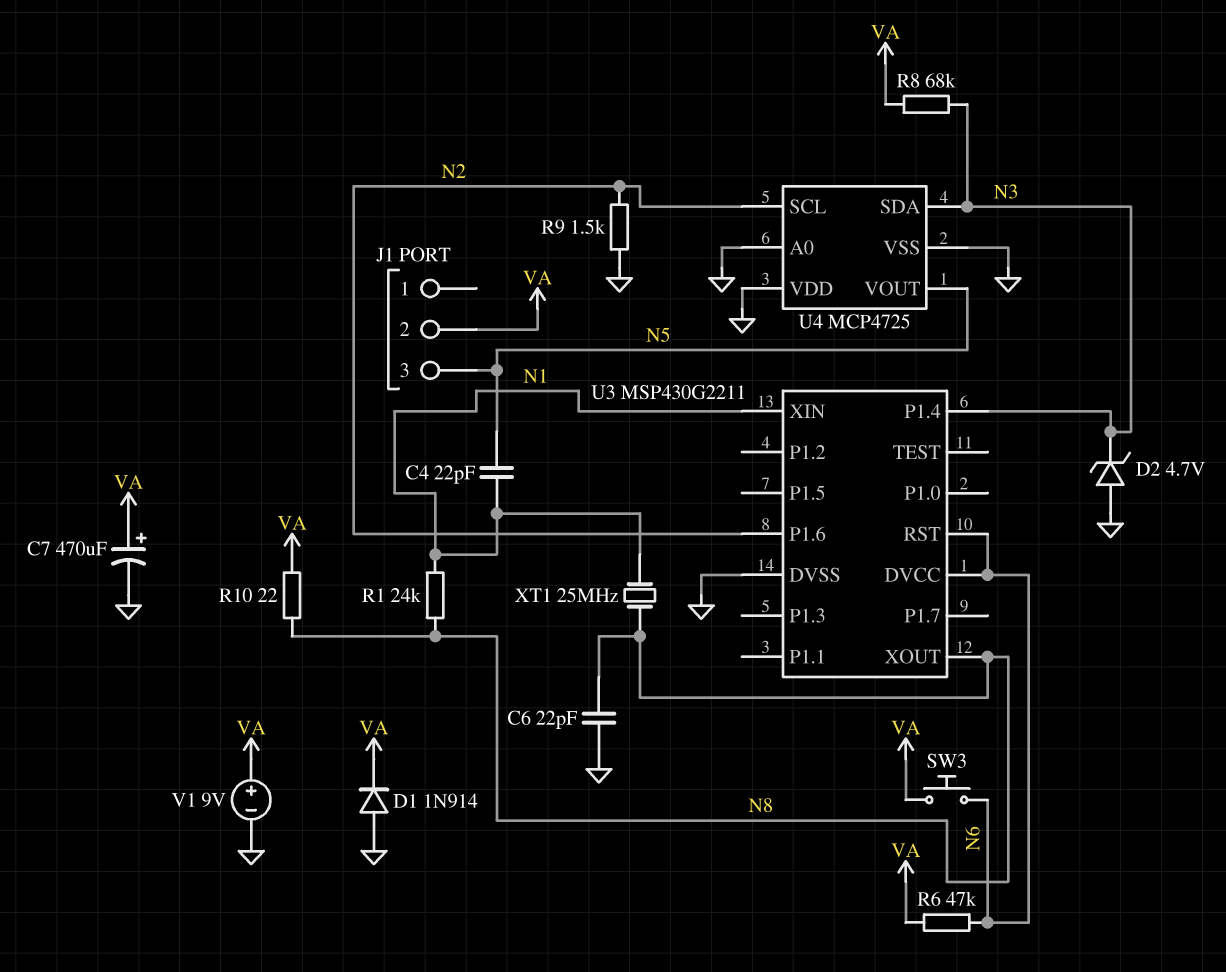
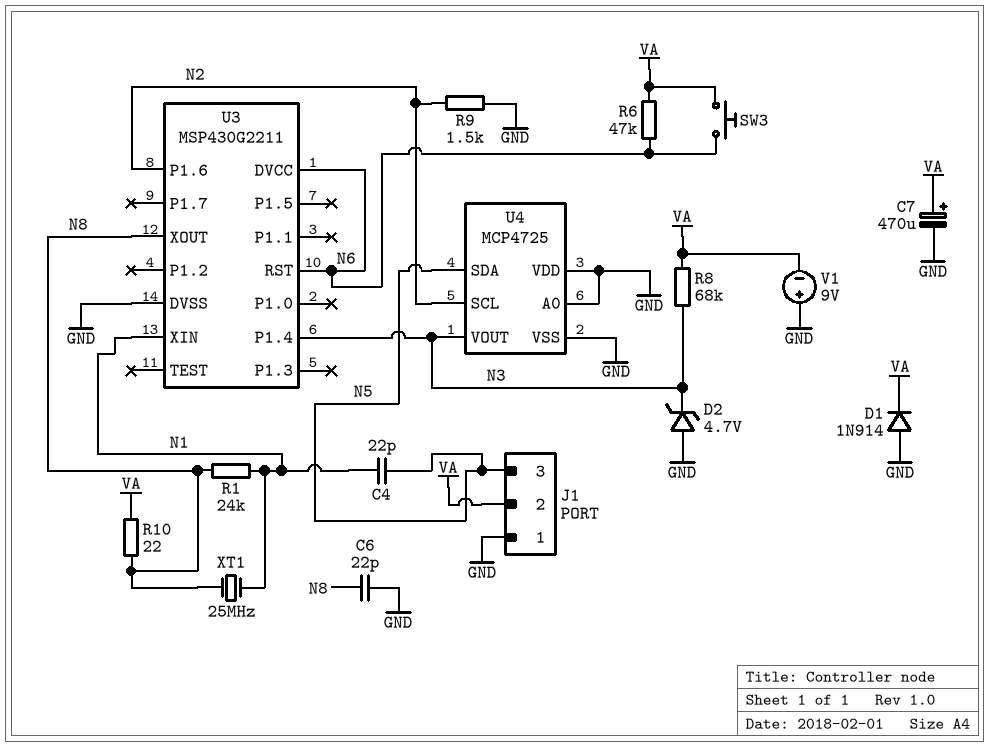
J1 pin 1: none -> GND
U4 pin SDA: N3 -> N5
U4 pin VOUT: N5 -> N3
V1: 9V (plus VA, minus GND) -> 9V (plus GND, minus VA)

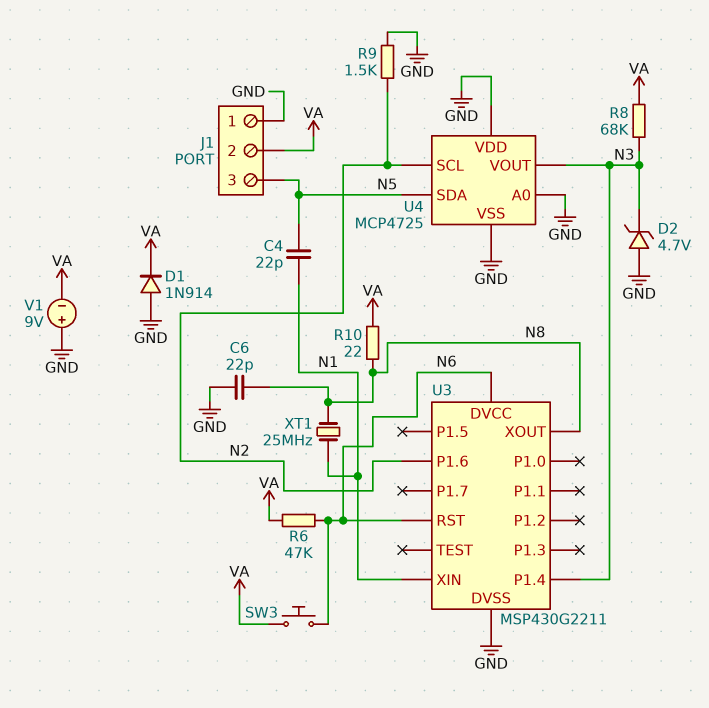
C7: 470uF (plus VA, minus GND) -> none
R1: 24k (N1, N8) -> none

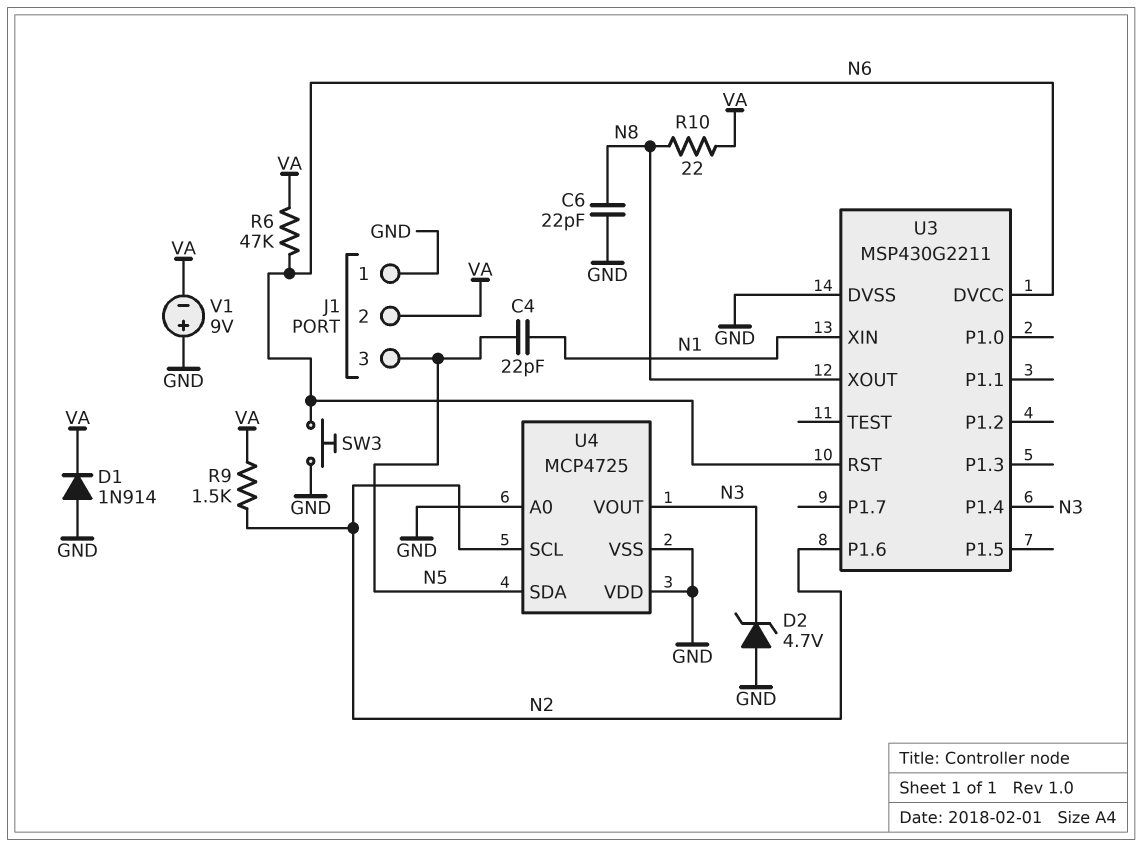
R8: 68k (N3, VA) -> none
R9: 1.5k (GND, N2) -> 1.5k (N2, VA)
SW3: button (N6, VA) -> button (GND, N6)
XT1: 25MHz (N1, N8) -> none

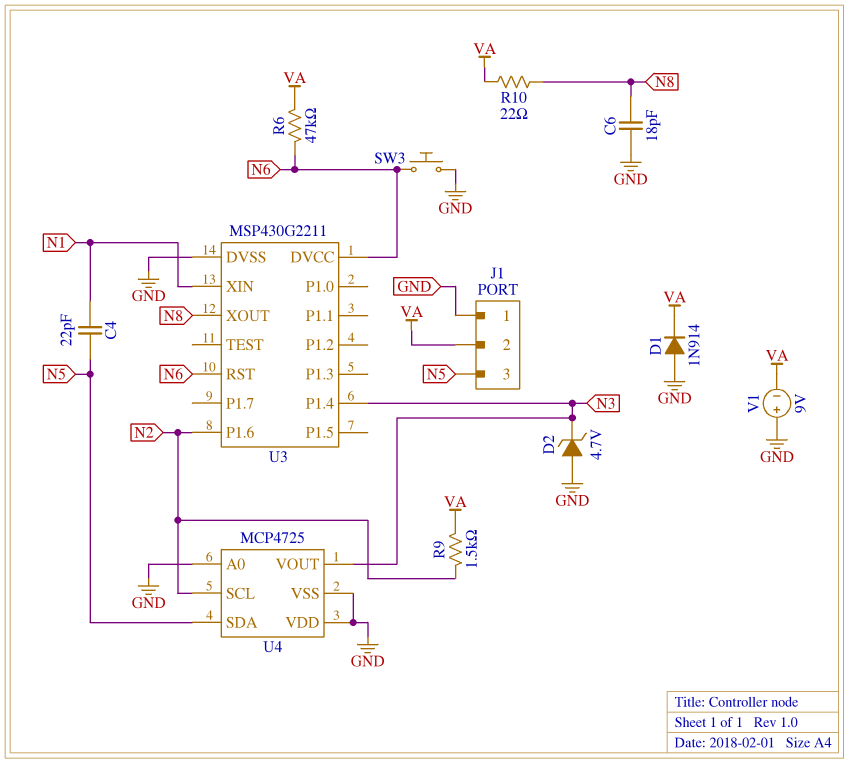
C6: 22pF (GND, N8) -> 18pF (GND, N8)

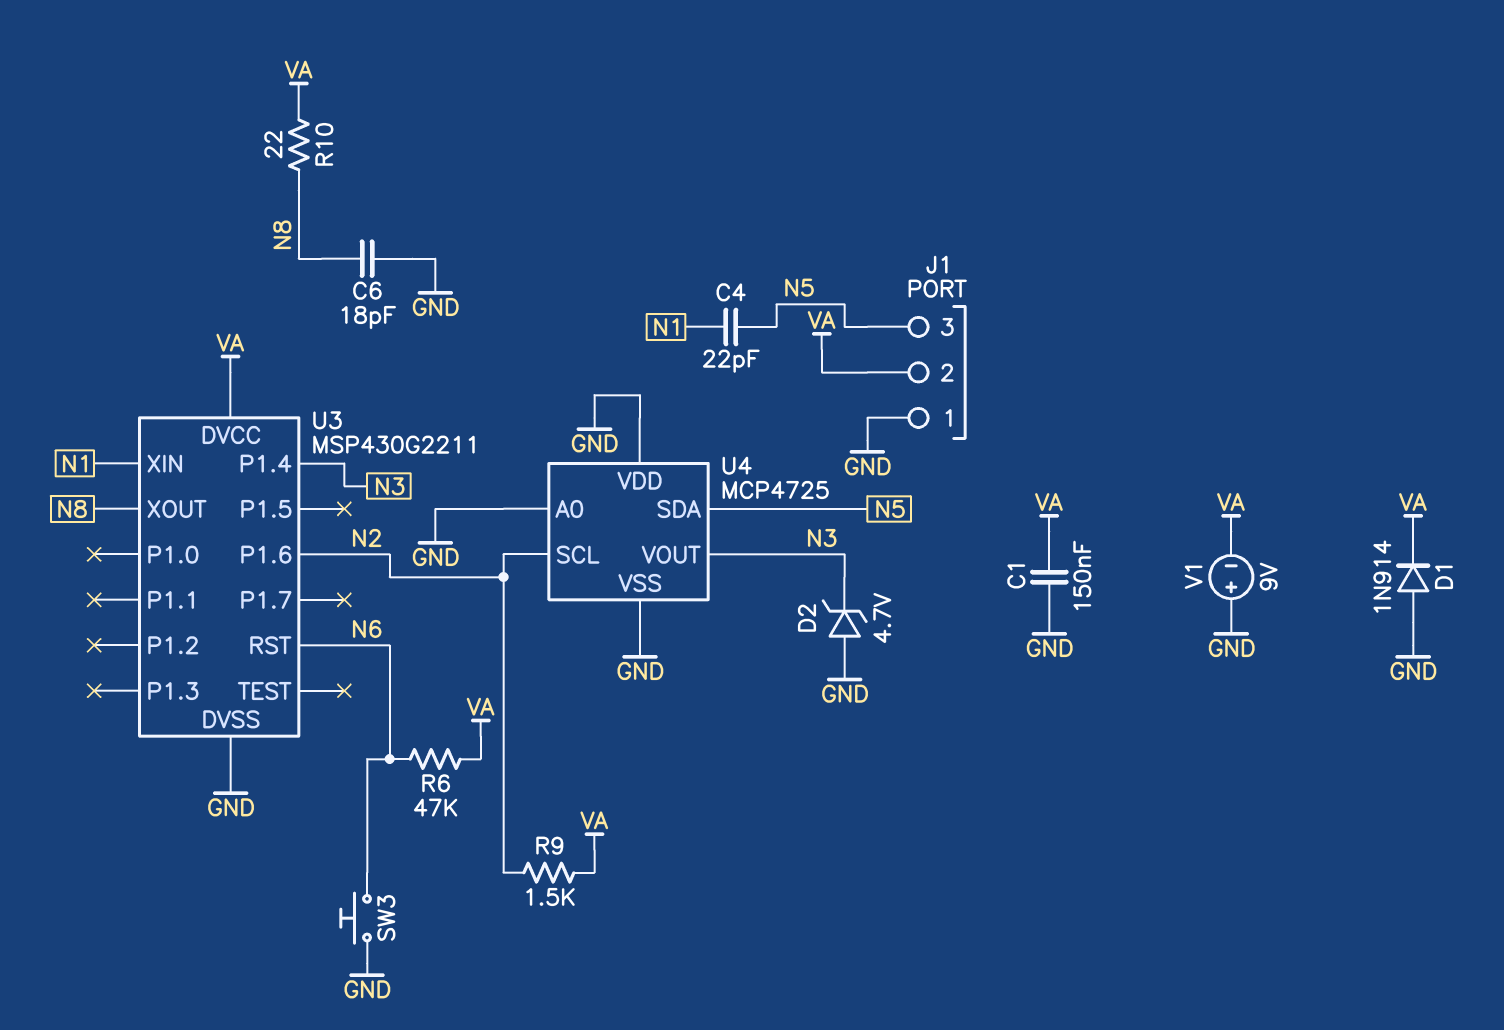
C1: none -> 150nF (GND, VA)
U3 pin DVCC: N6 -> VA

